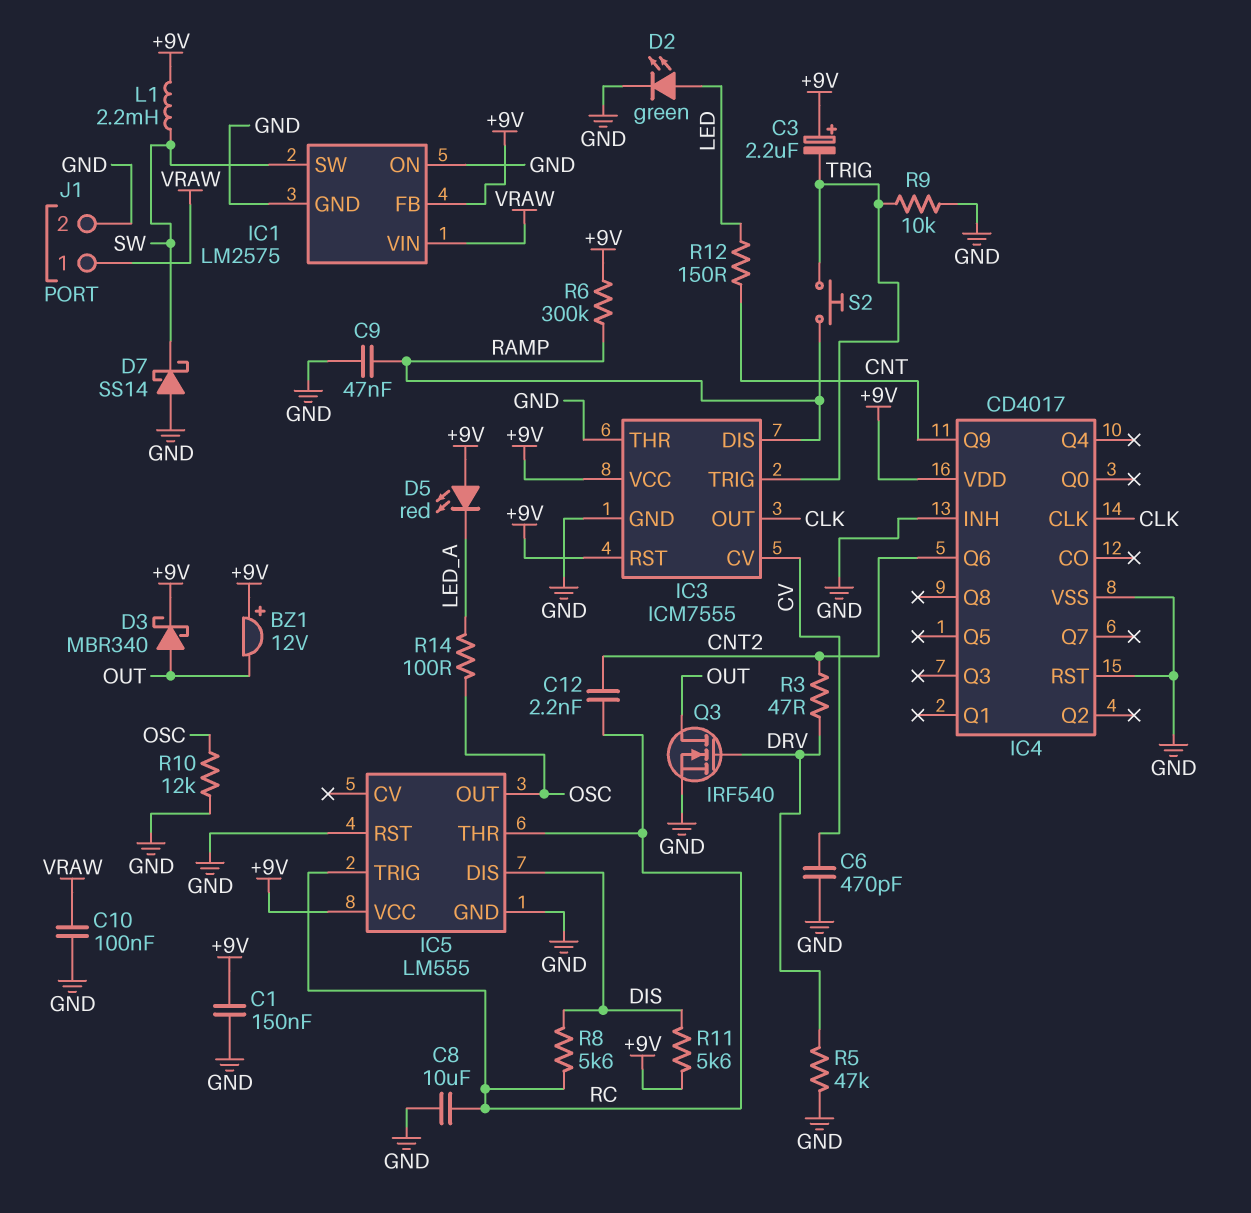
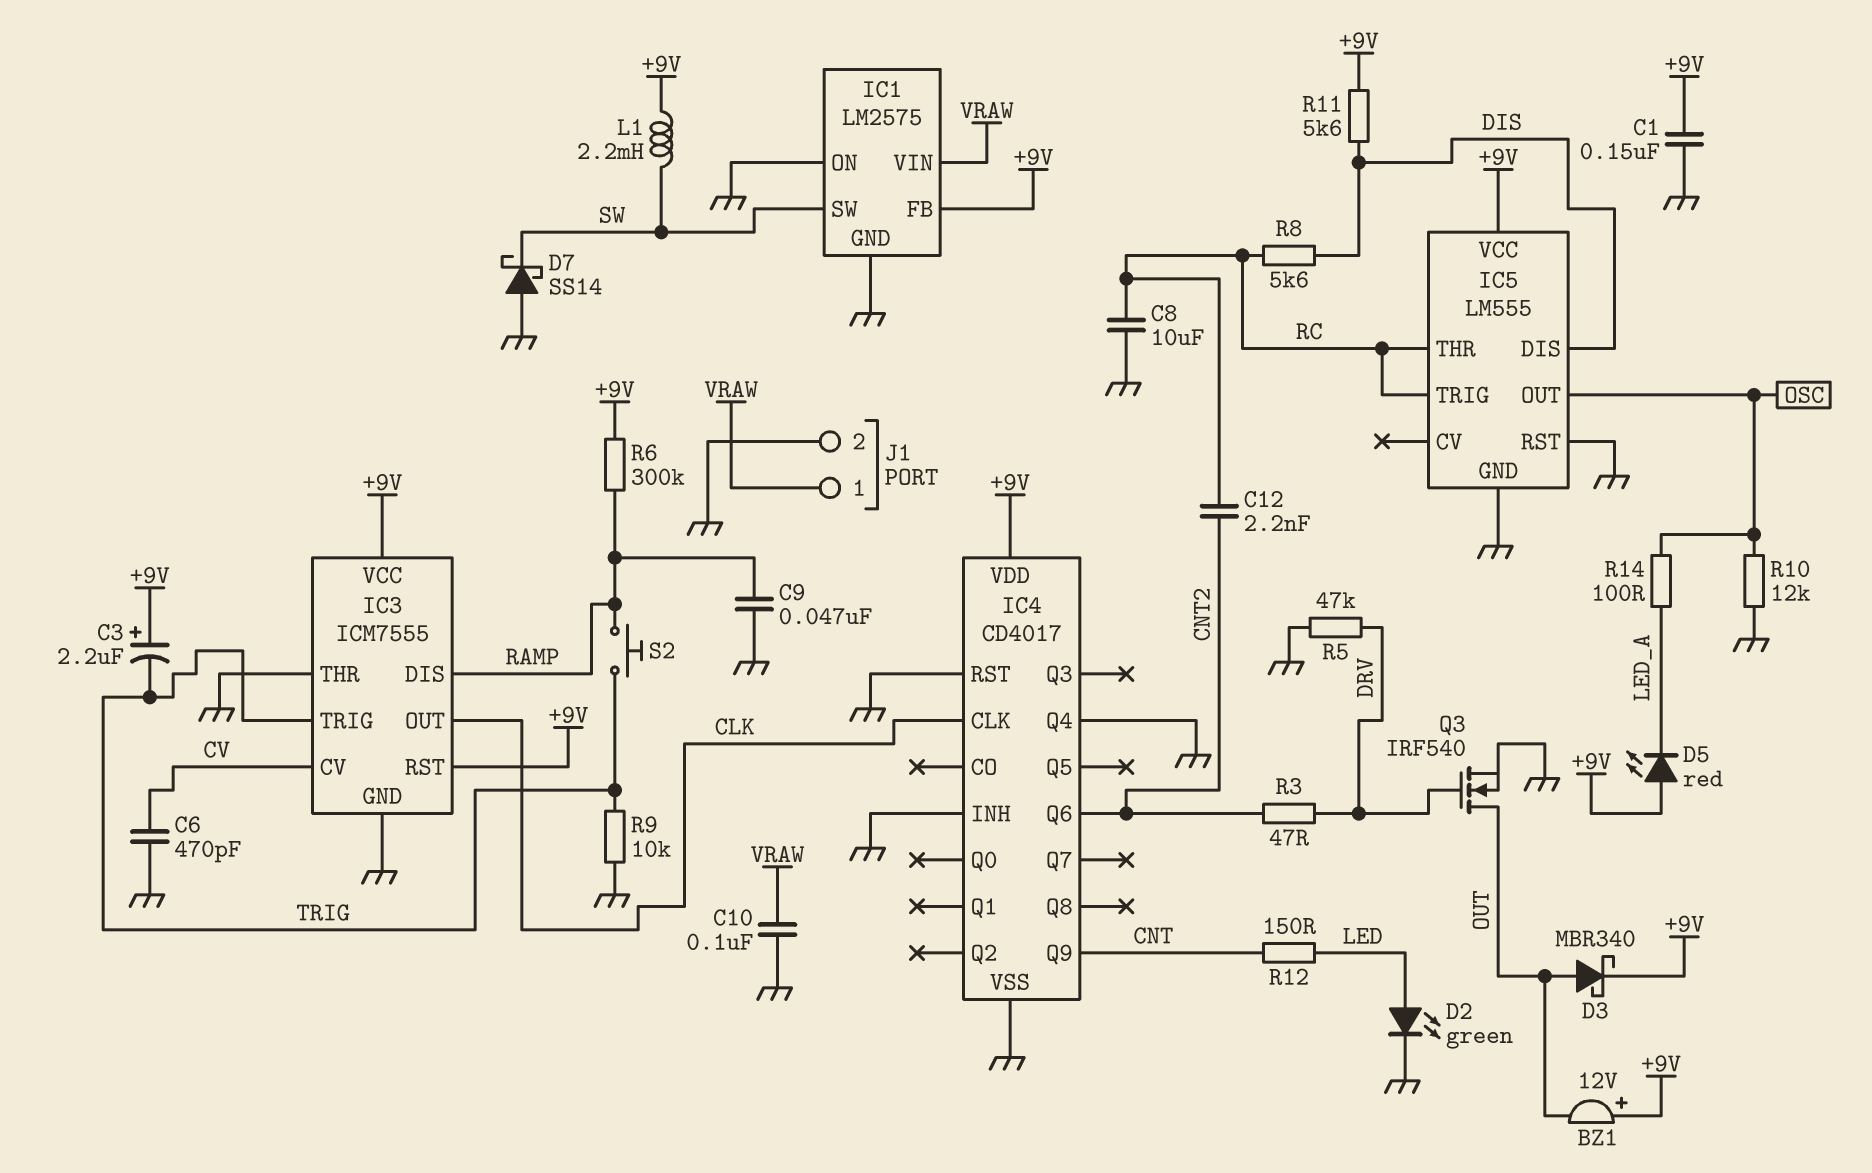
IC4 pin Q4: none -> GND

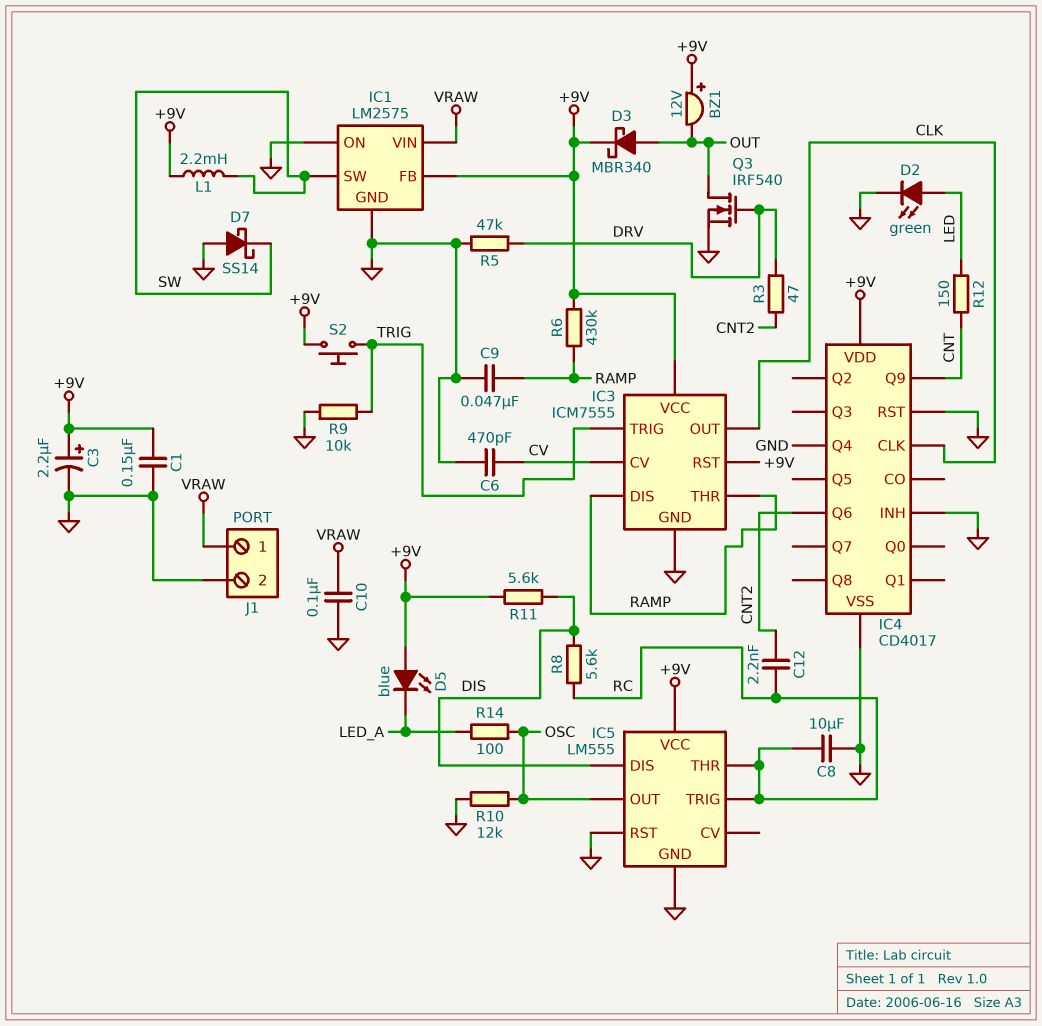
C3: 2.2uF (plus +9V, minus TRIG) -> 2.2uF (plus +9V, minus GND)
D5: LED red (A +9V, K LED_A) -> LED blue (A +9V, K LED_A)
IC3 pin THR: GND -> RAMP
R6: 300k (+9V, RAMP) -> 430k (+9V, RAMP)
S2: button (RAMP, TRIG) -> button (+9V, TRIG)

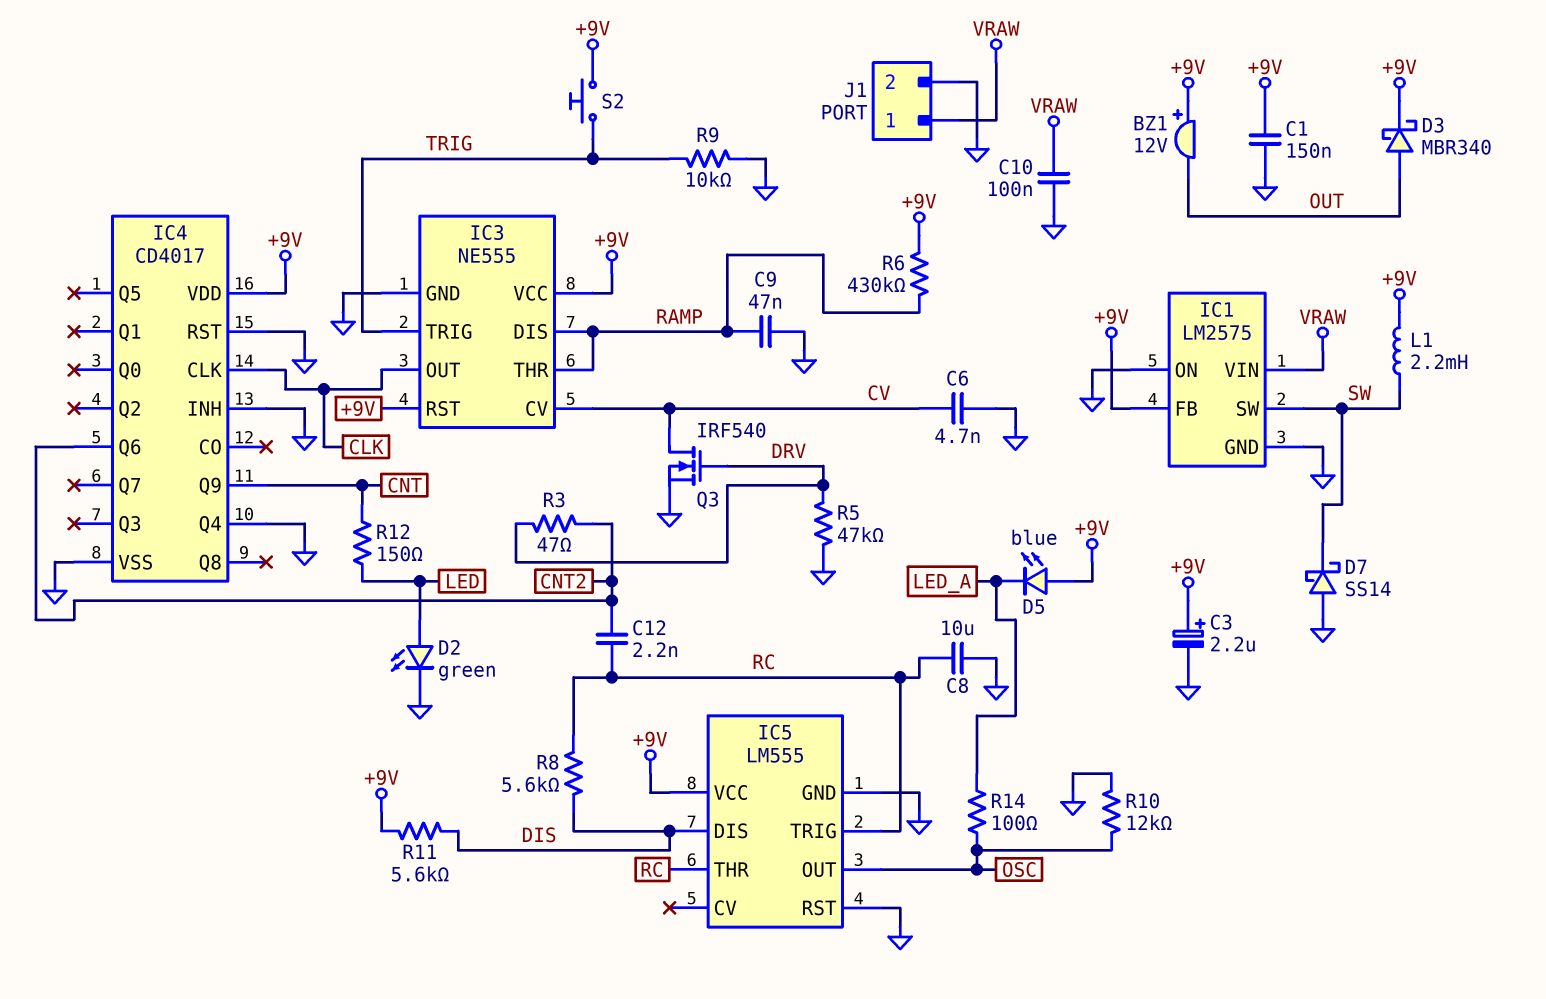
C6: 470pF (CV, GND) -> 4.7nF (CV, GND)
IC3: ICM7555 -> NE555
Q3: NMOS IRF540 (G DRV, D OUT, S GND) -> NMOS IRF540 (G DRV, D CV, S GND)

